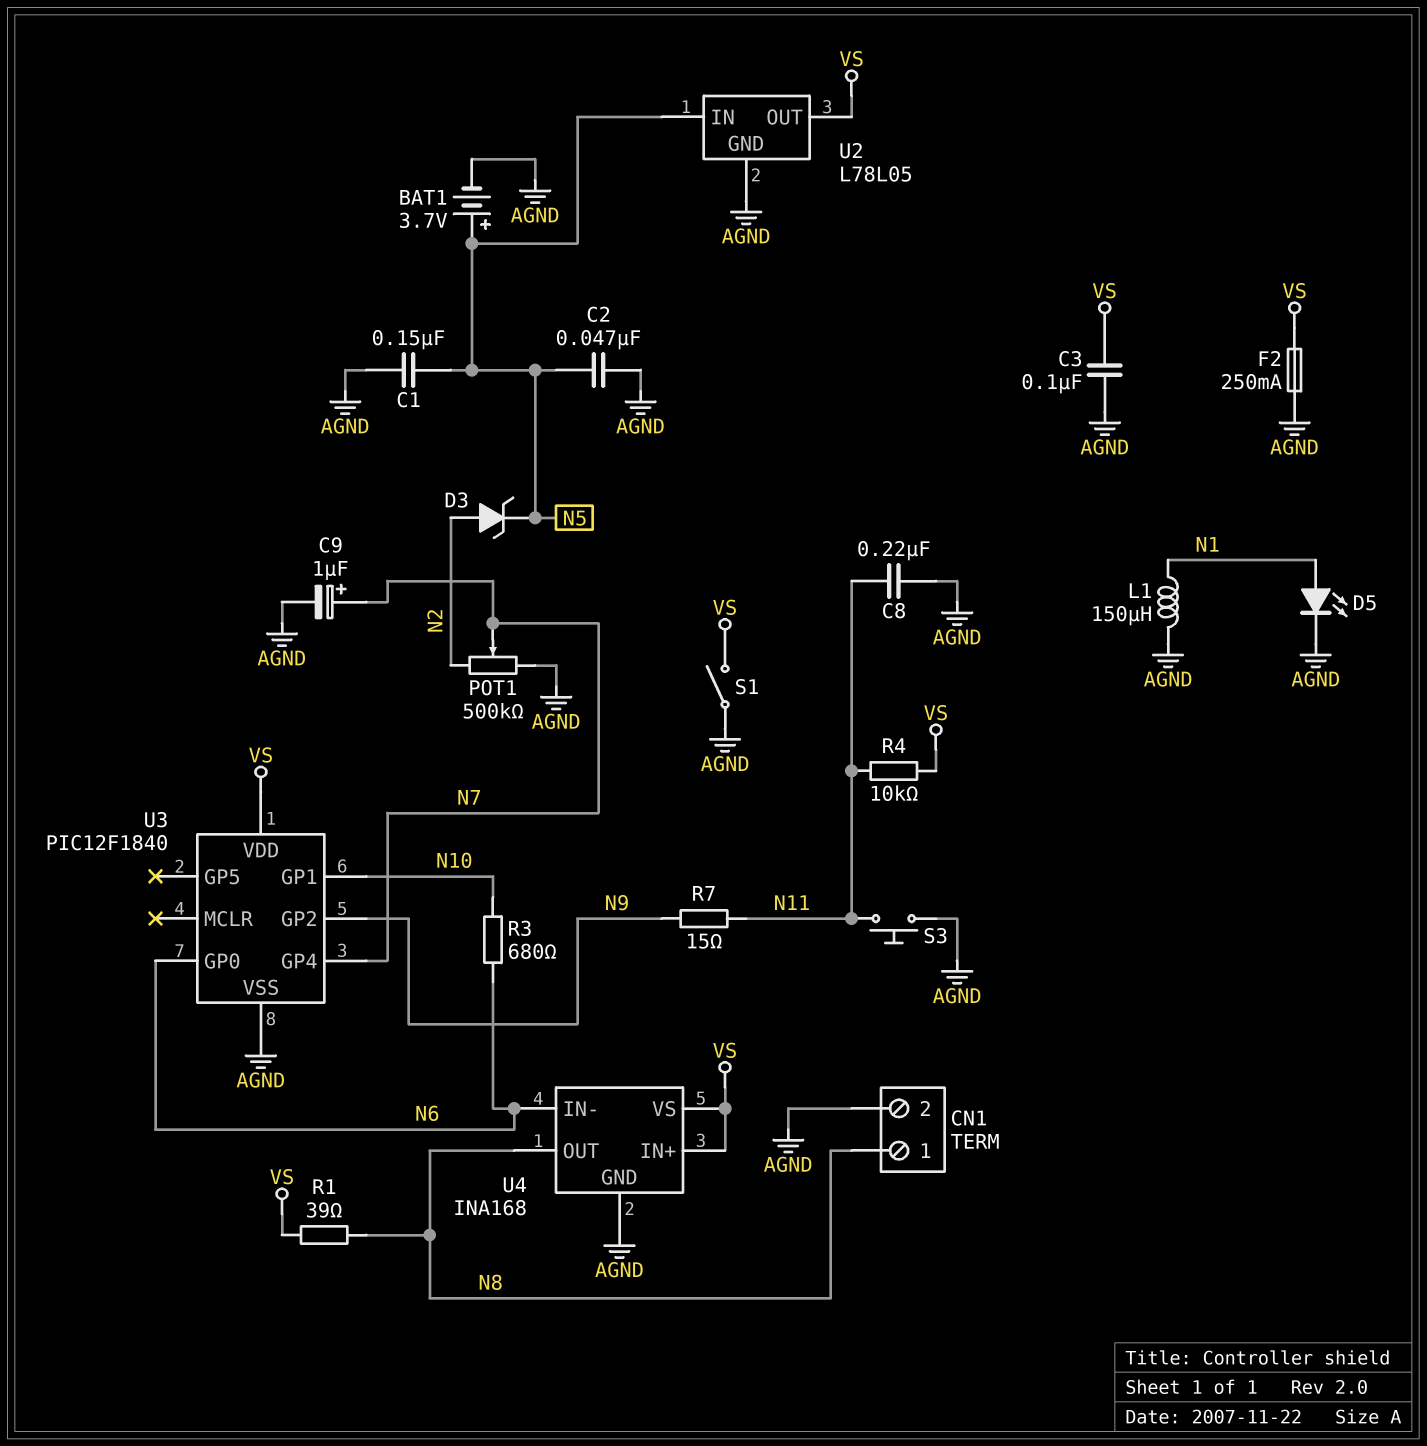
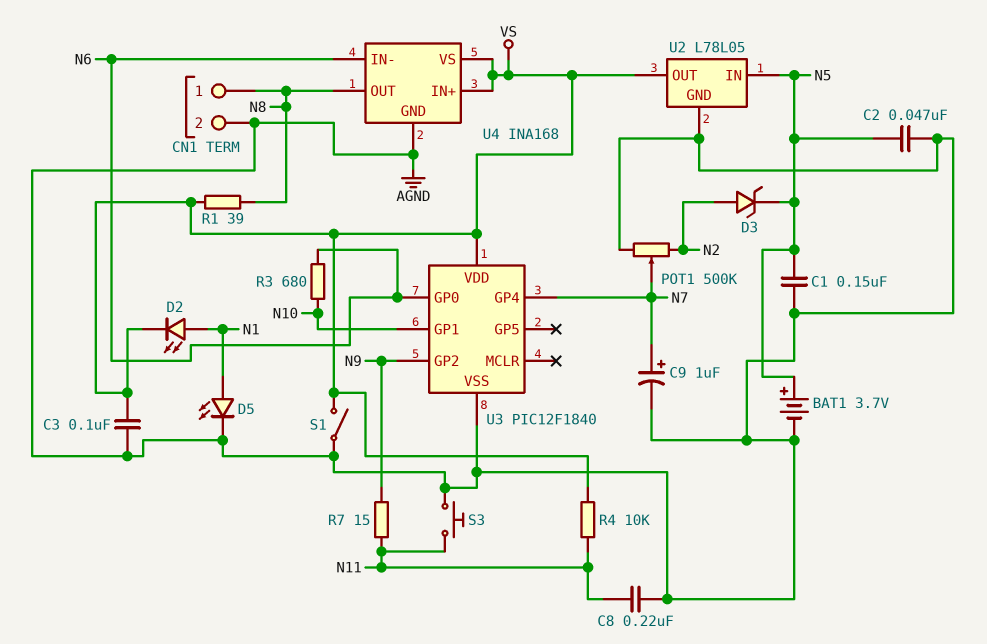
D2: none -> LED (A N1, K VS)
F2: 250mA (AGND, VS) -> none
L1: 150uH (AGND, N1) -> none

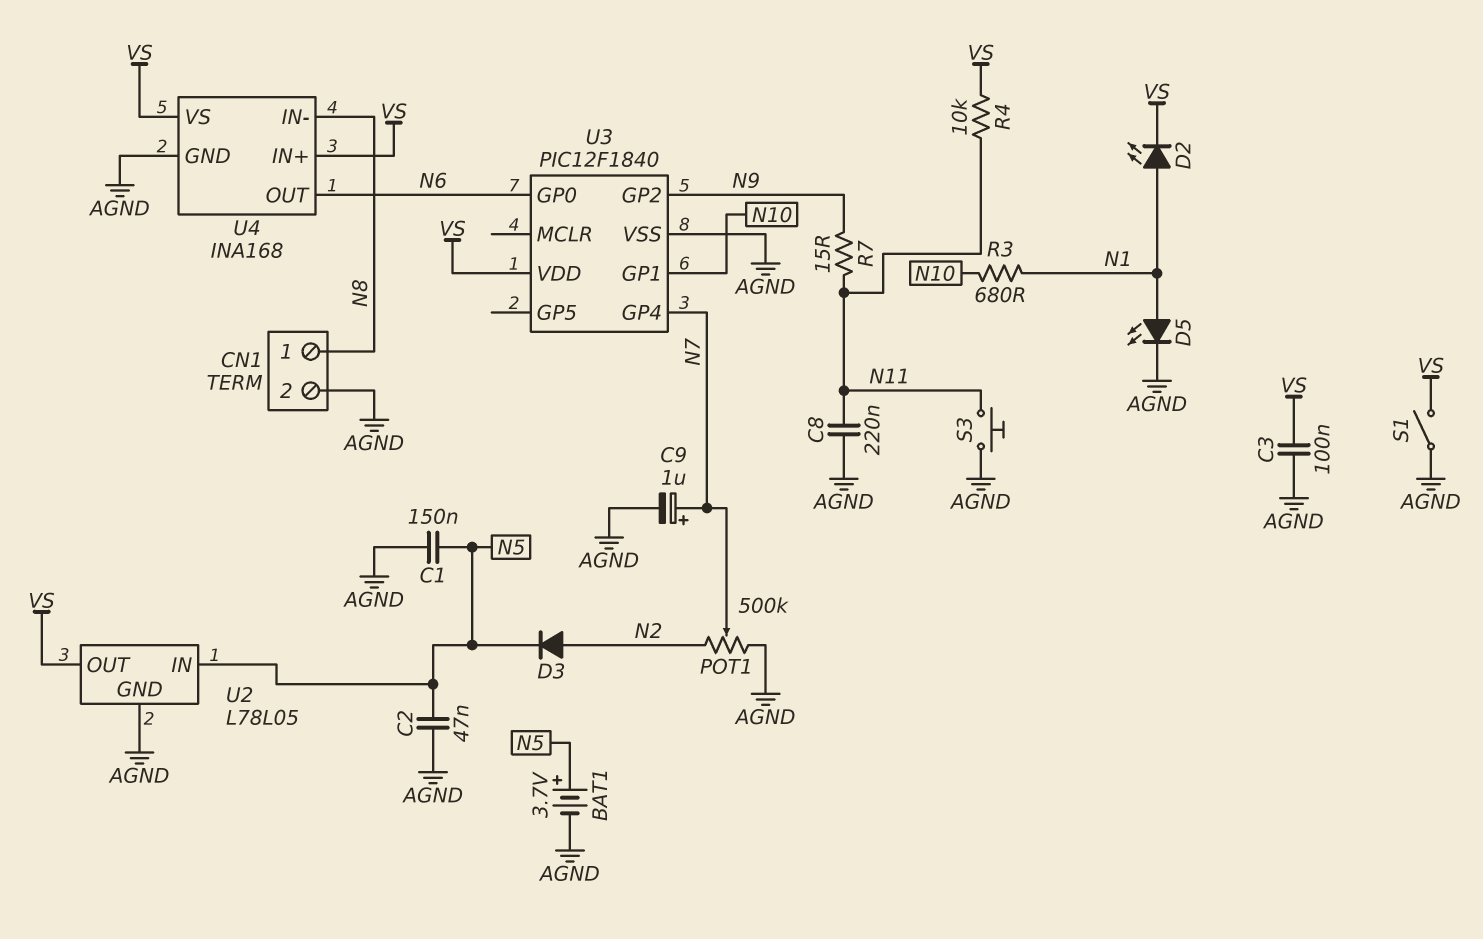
D3: zener (A N2, K N5) -> diode (A N2, K N5)
R1: 39 (N8, VS) -> none
R3: 680 (N6, N10) -> 680 (N1, N10)
U4 pin IN-: N6 -> N8
U4 pin OUT: N8 -> N6

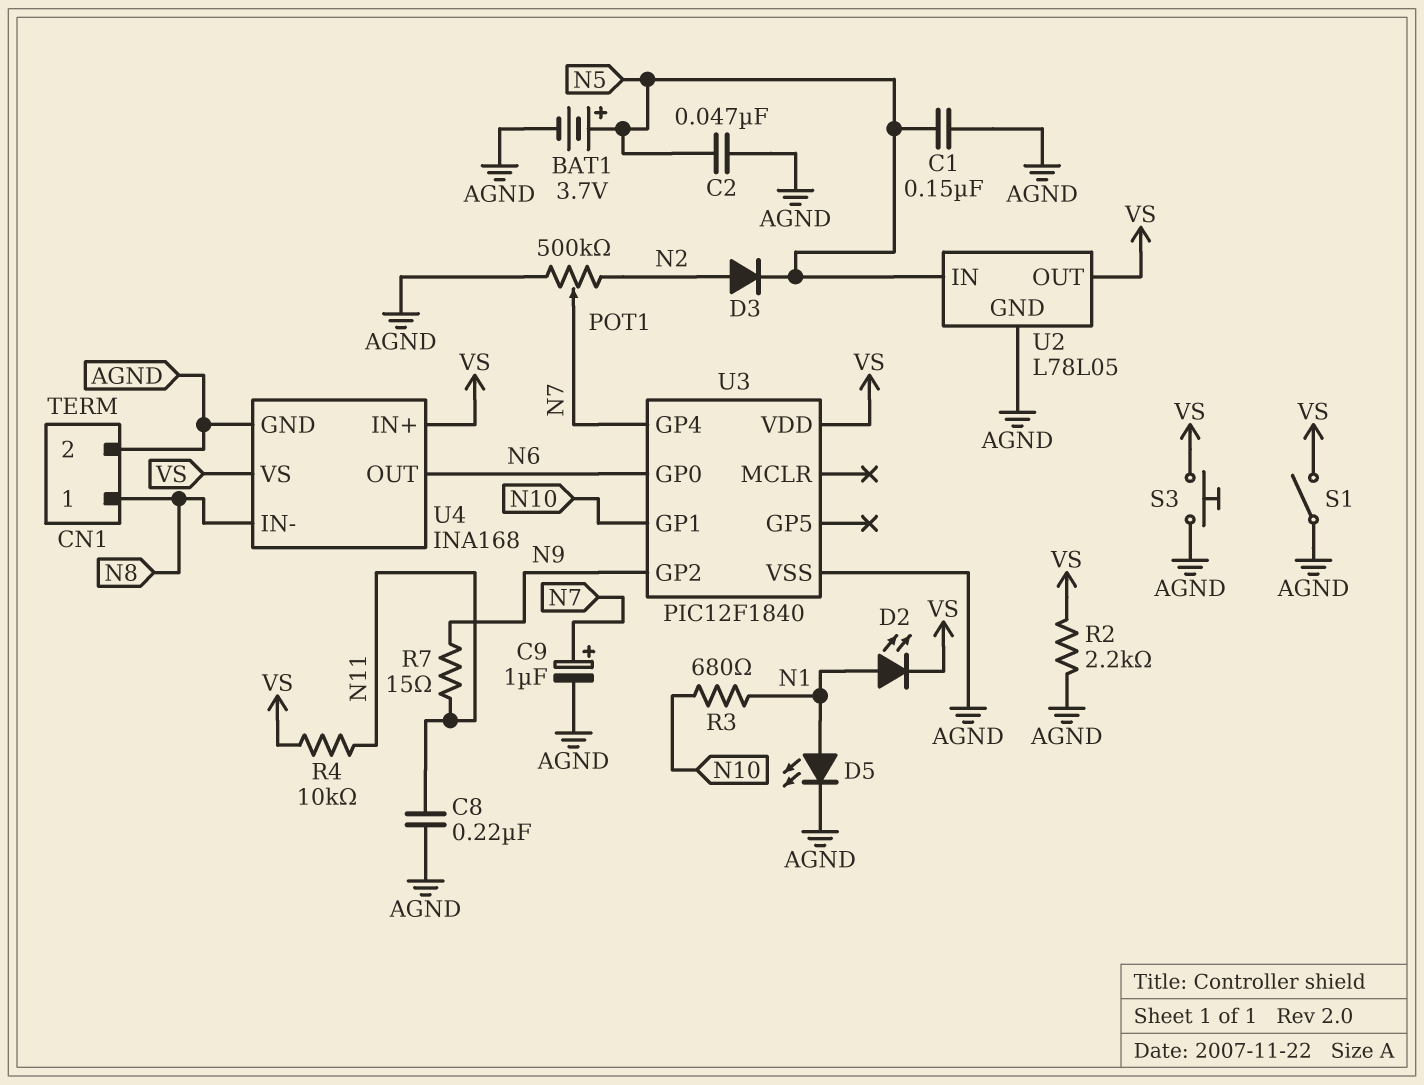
C3: 100nF (AGND, VS) -> none
R2: none -> 2.2k (AGND, VS)
S3: button (AGND, N11) -> button (AGND, VS)

